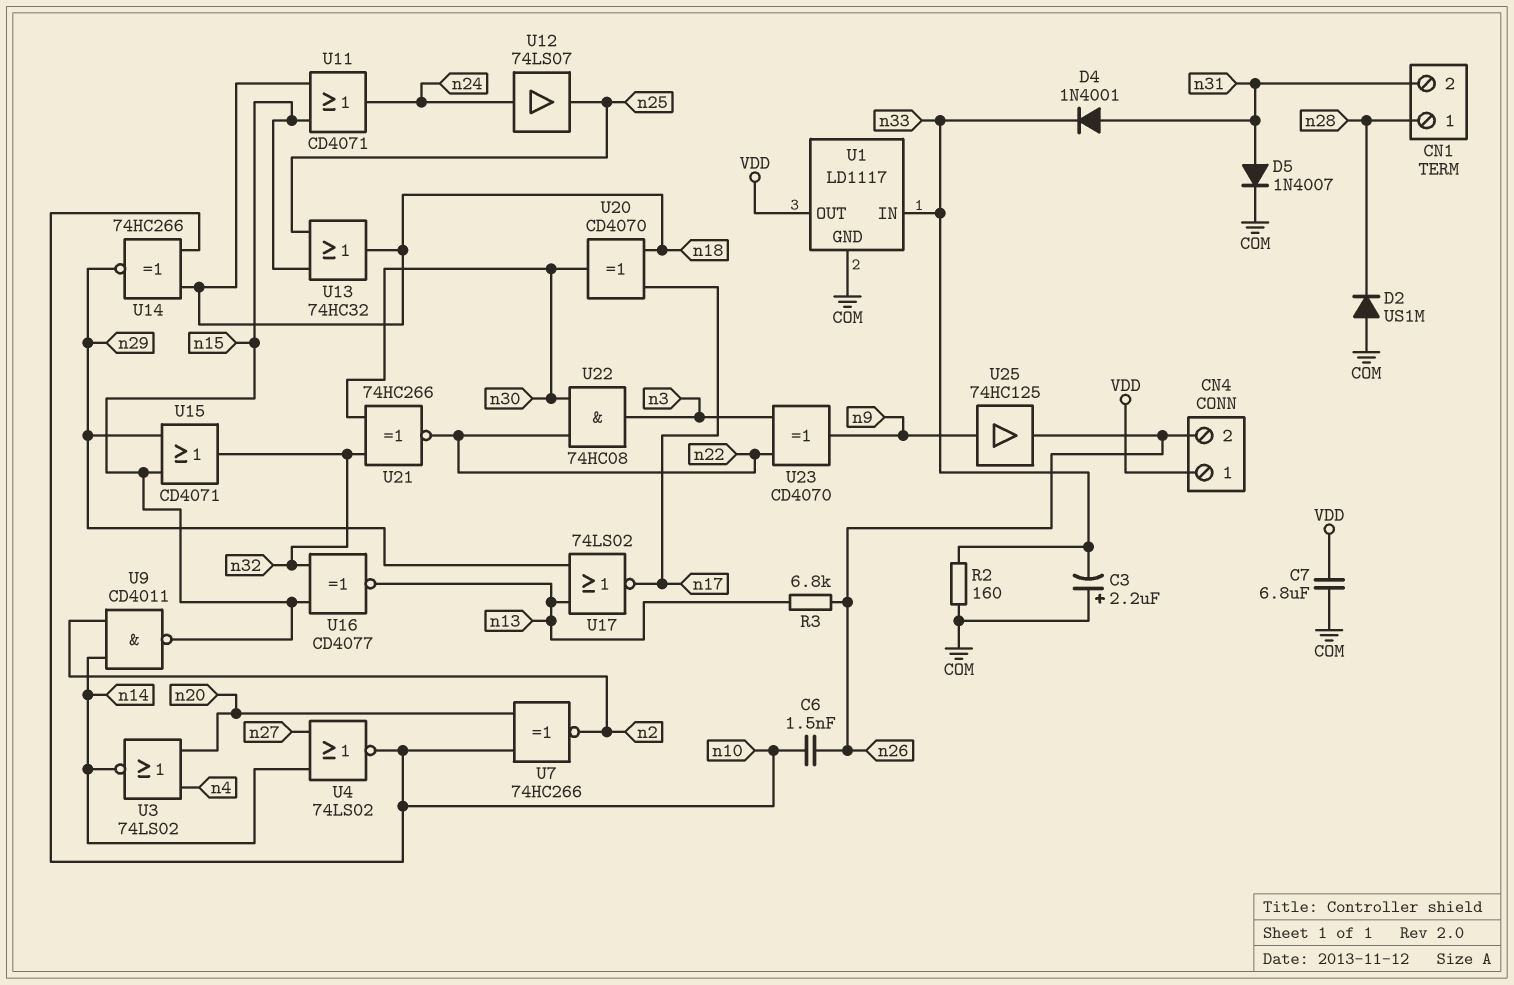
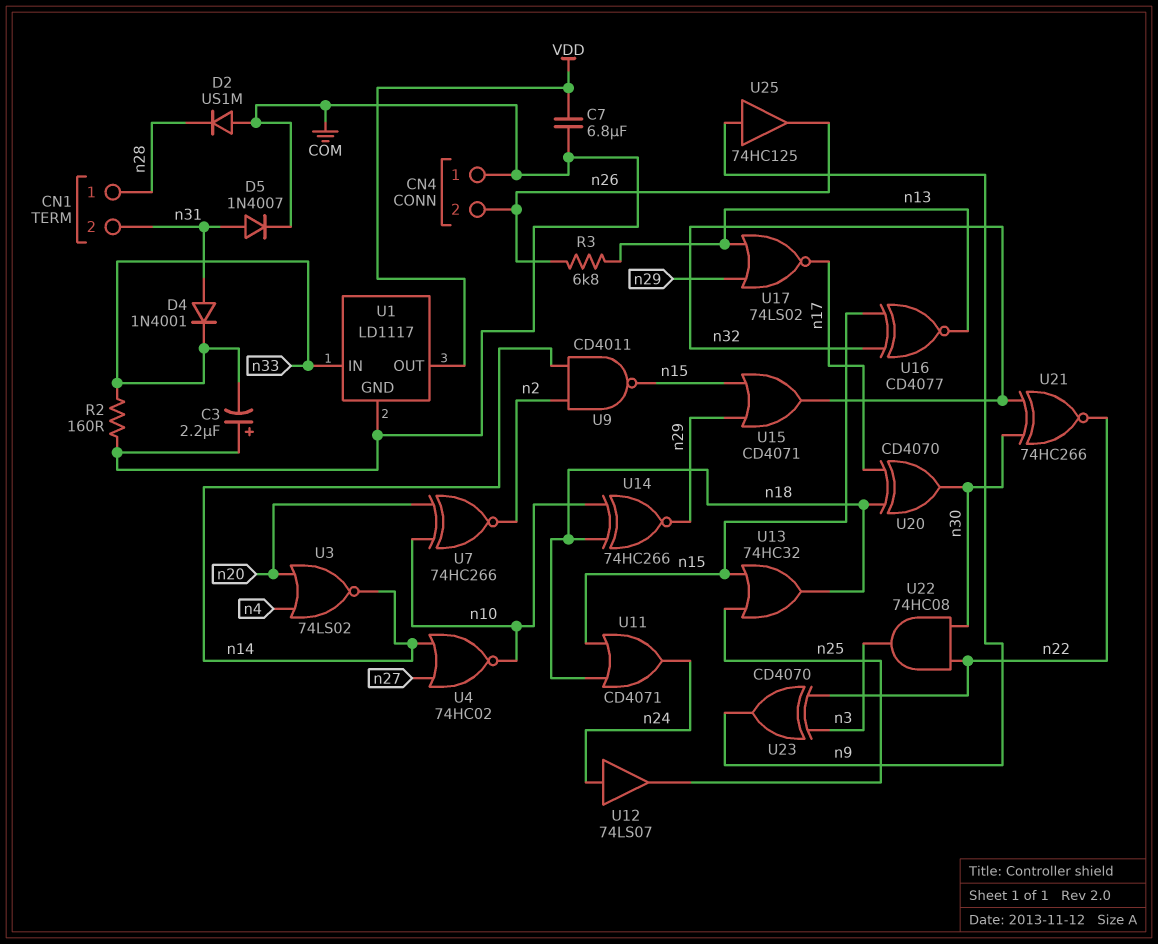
C6: 1.5nF (n10, n26) -> none
CN4 pin 1: VDD -> COM
U4: NOR 74LS02 (in n14, in n27, out n10) -> NOR 74HC02 (in n14, in n27, out n10)

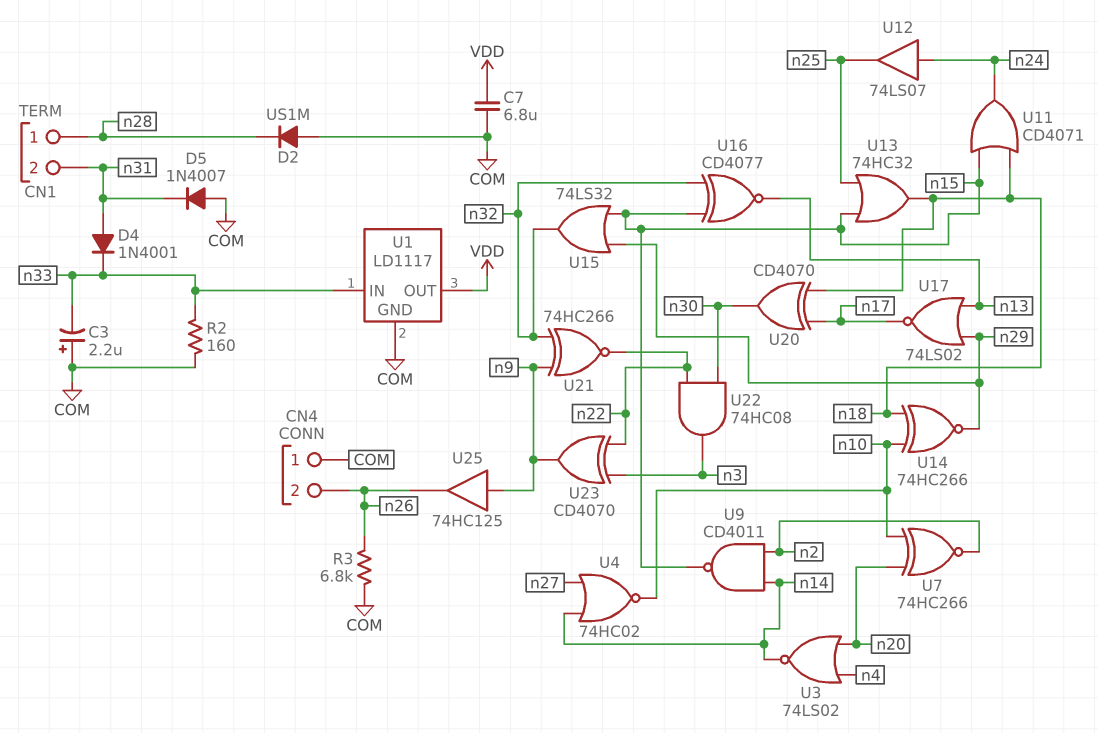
D5: diode 1N4007 (A n31, K COM) -> diode 1N4007 (A COM, K n31)
R3: 6.8k (n13, n26) -> 6.8k (COM, n26)
U15: OR CD4071 (in n15, in n29, out n32) -> OR 74LS32 (in n15, in n29, out n32)
U21: XNOR 74HC266 (in n30, in n32, out n22) -> XNOR 74HC266 (in n9, in n32, out n22)

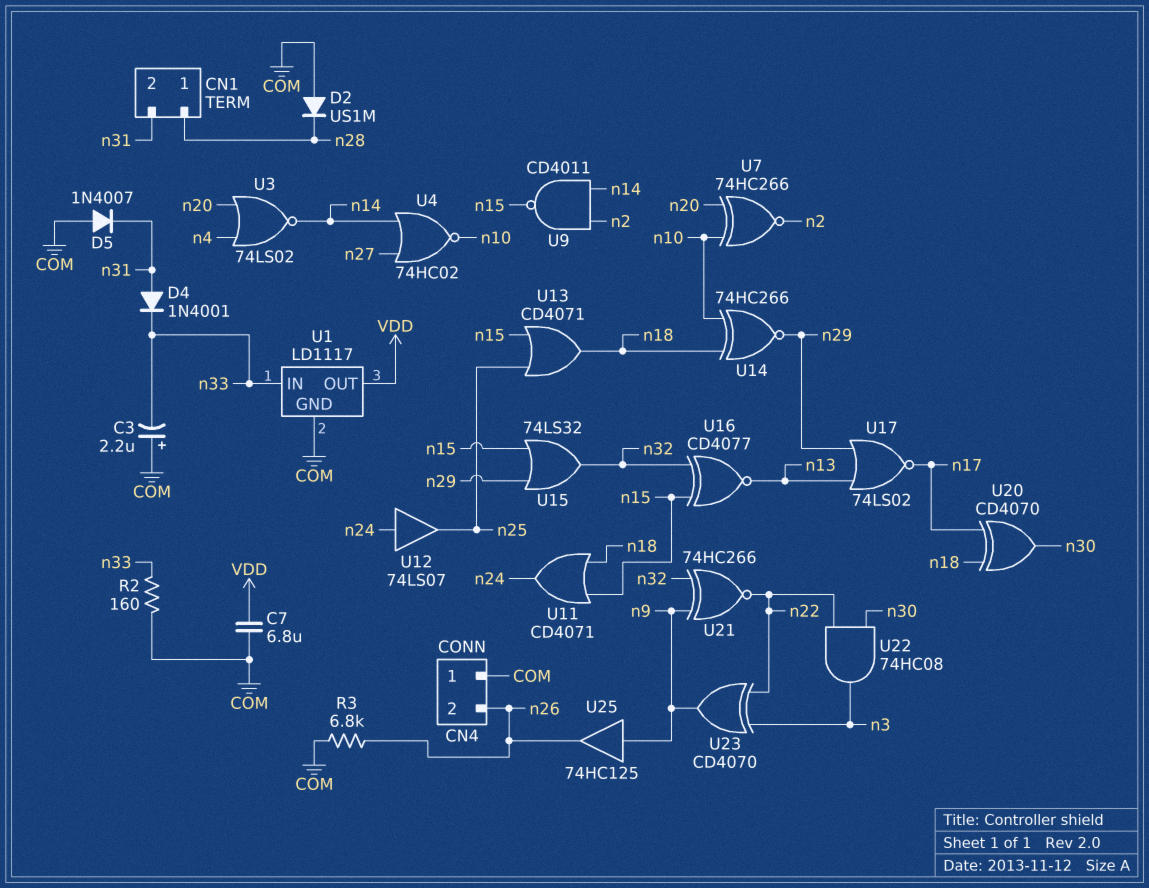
U13: OR 74HC32 (in n15, in n25, out n18) -> OR CD4071 (in n15, in n25, out n18)

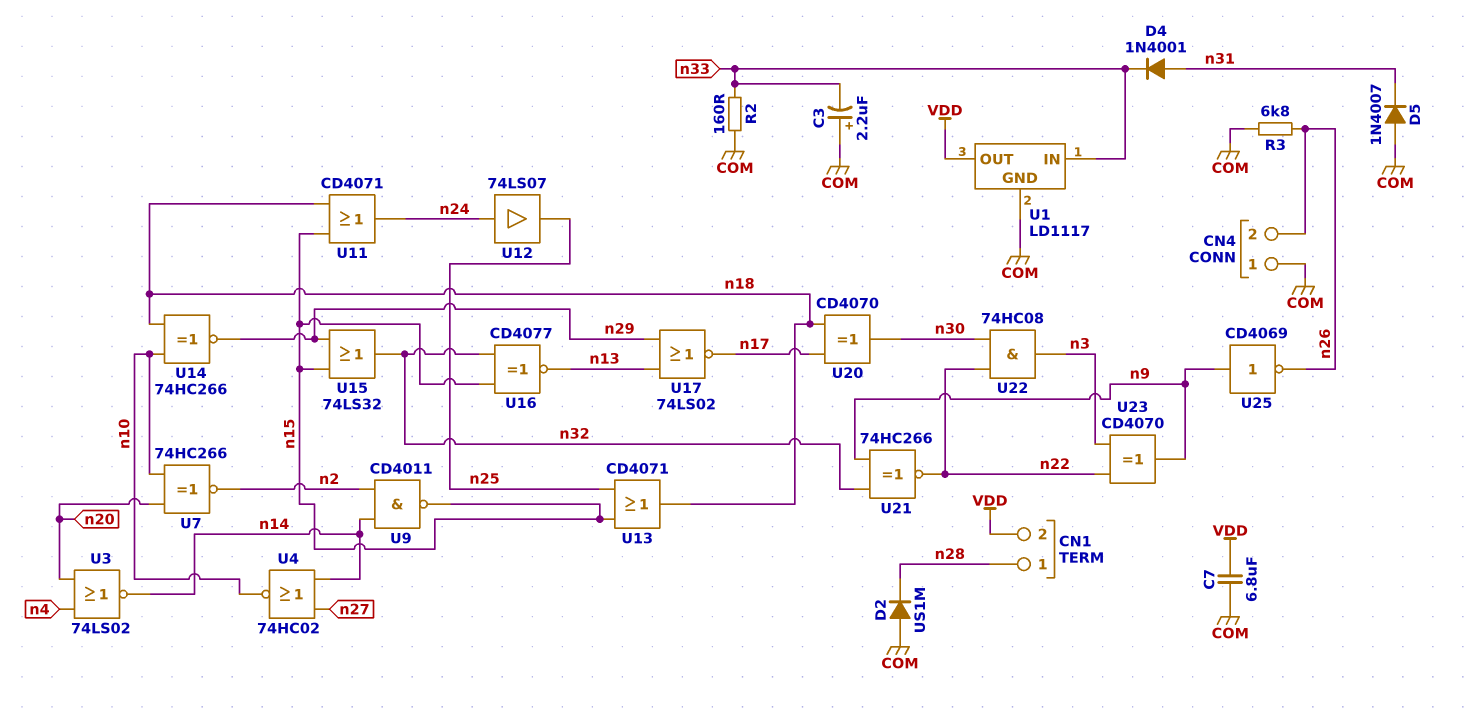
CN1 pin 2: n31 -> VDD
U25: buffer 74HC125 (in n9, out n26) -> NOT CD4069 (in n9, out n26)

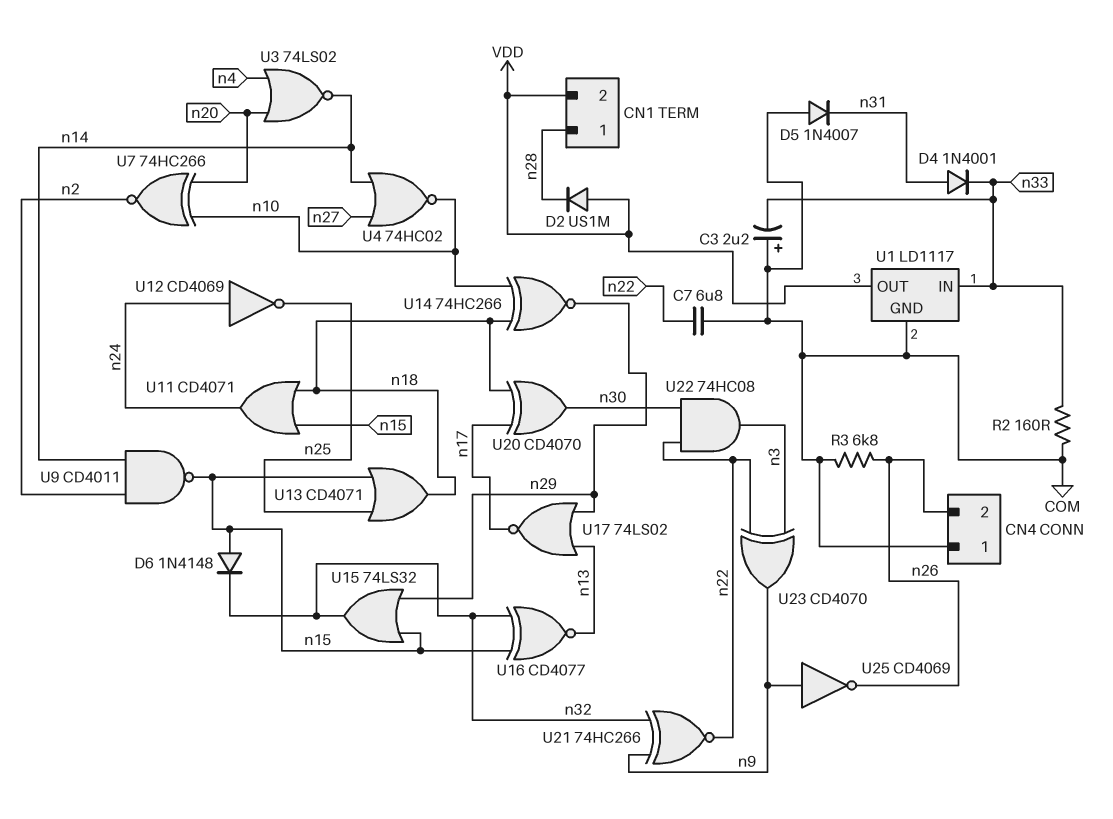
C7: 6.8uF (COM, VDD) -> 6.8uF (COM, n22)
D2: diode US1M (A COM, K n28) -> diode US1M (A VDD, K n28)
D6: none -> diode 1N4148 (A n15, K n32)
U12: buffer 74LS07 (in n24, out n25) -> NOT CD4069 (in n24, out n25)

